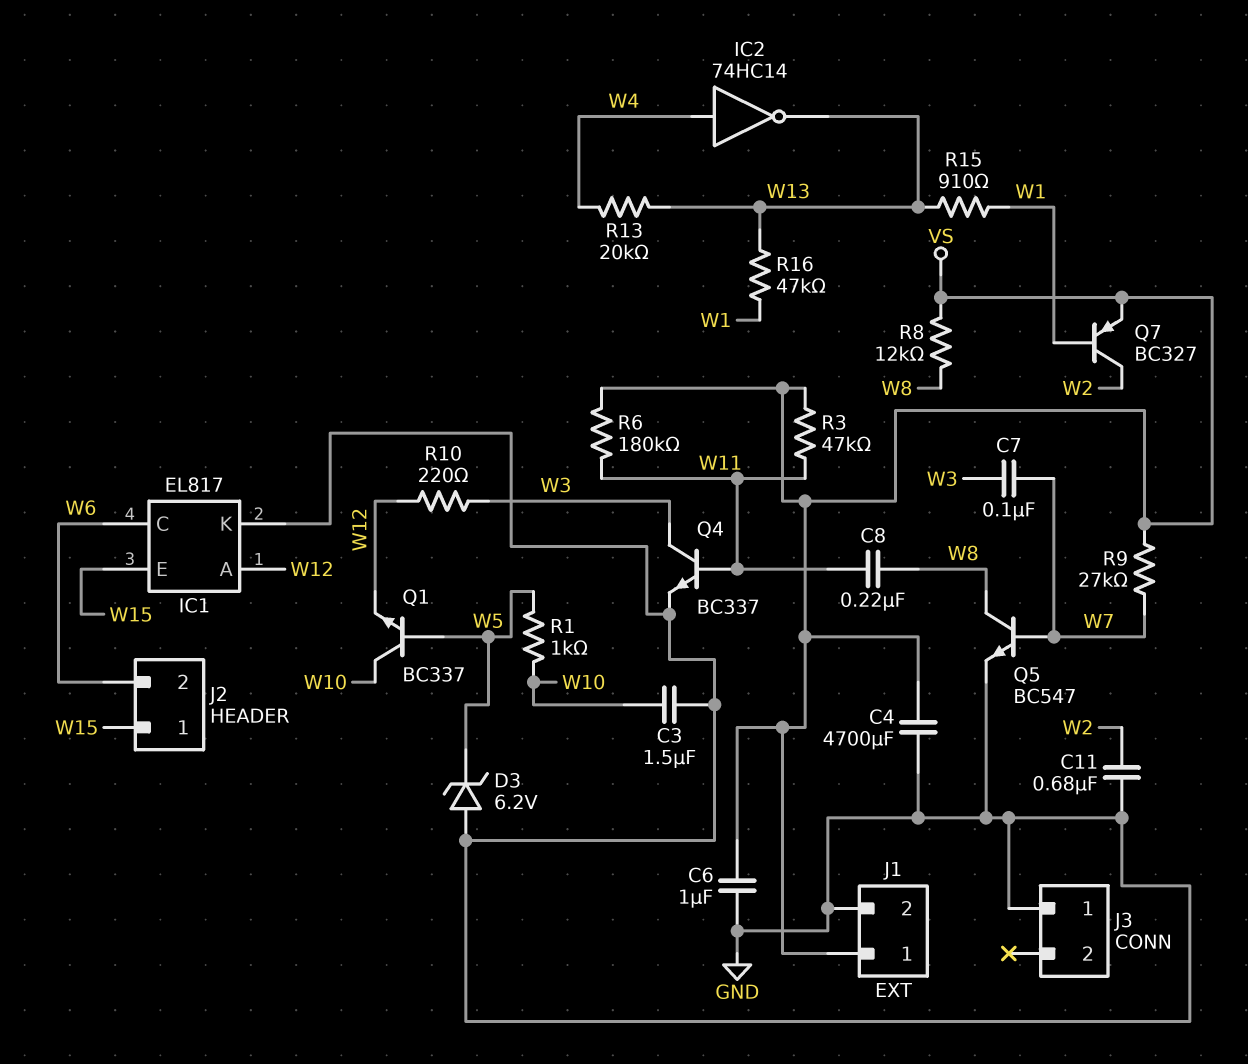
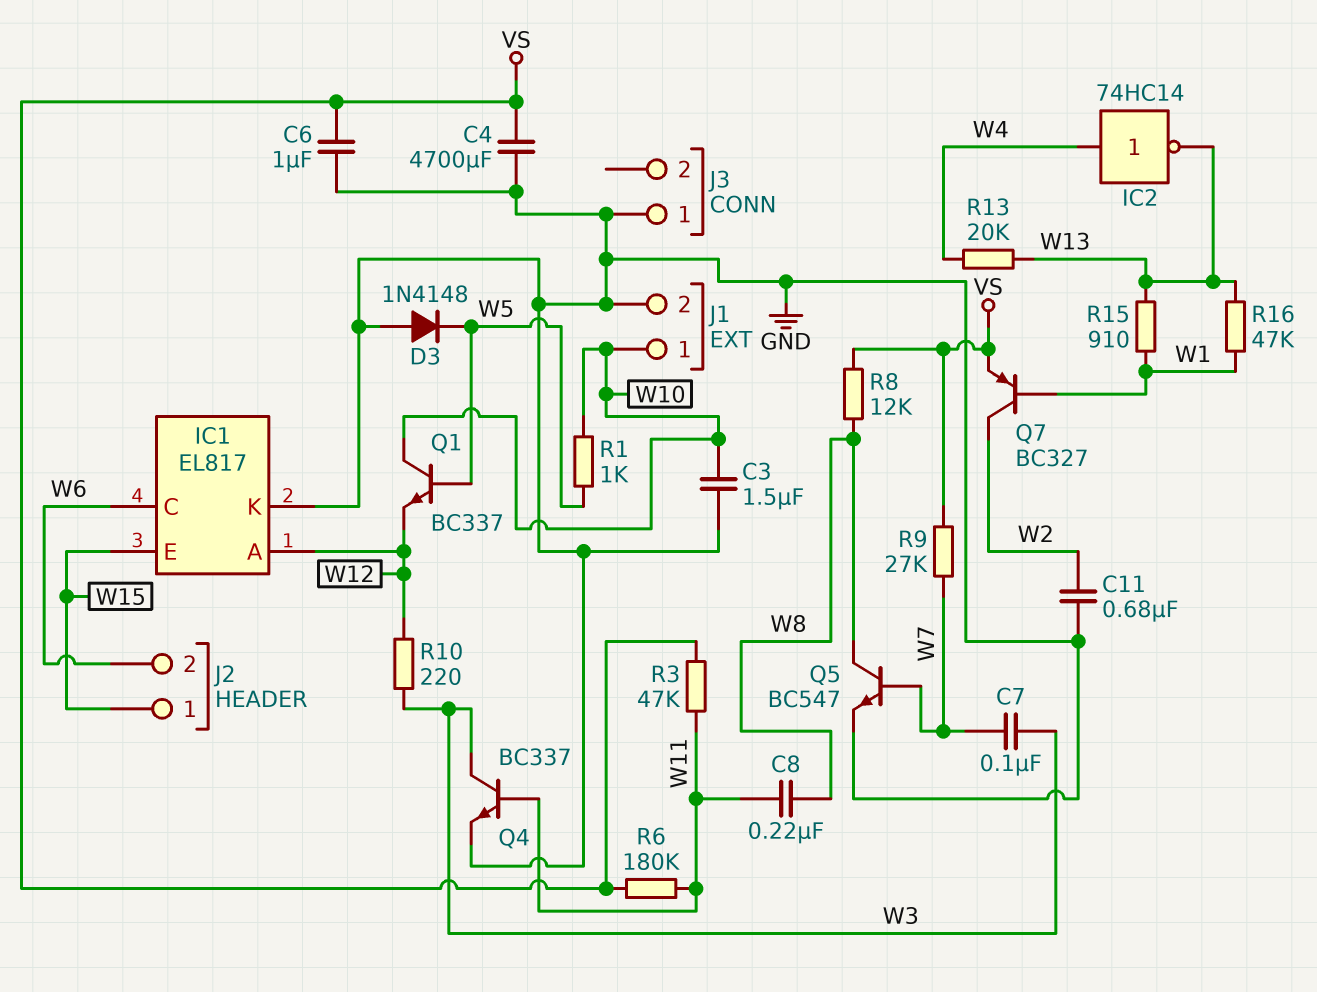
D3: zener 6.2V (A GND, K W5) -> diode 1N4148 (A GND, K W5)
J1 pin 1: VS -> W10

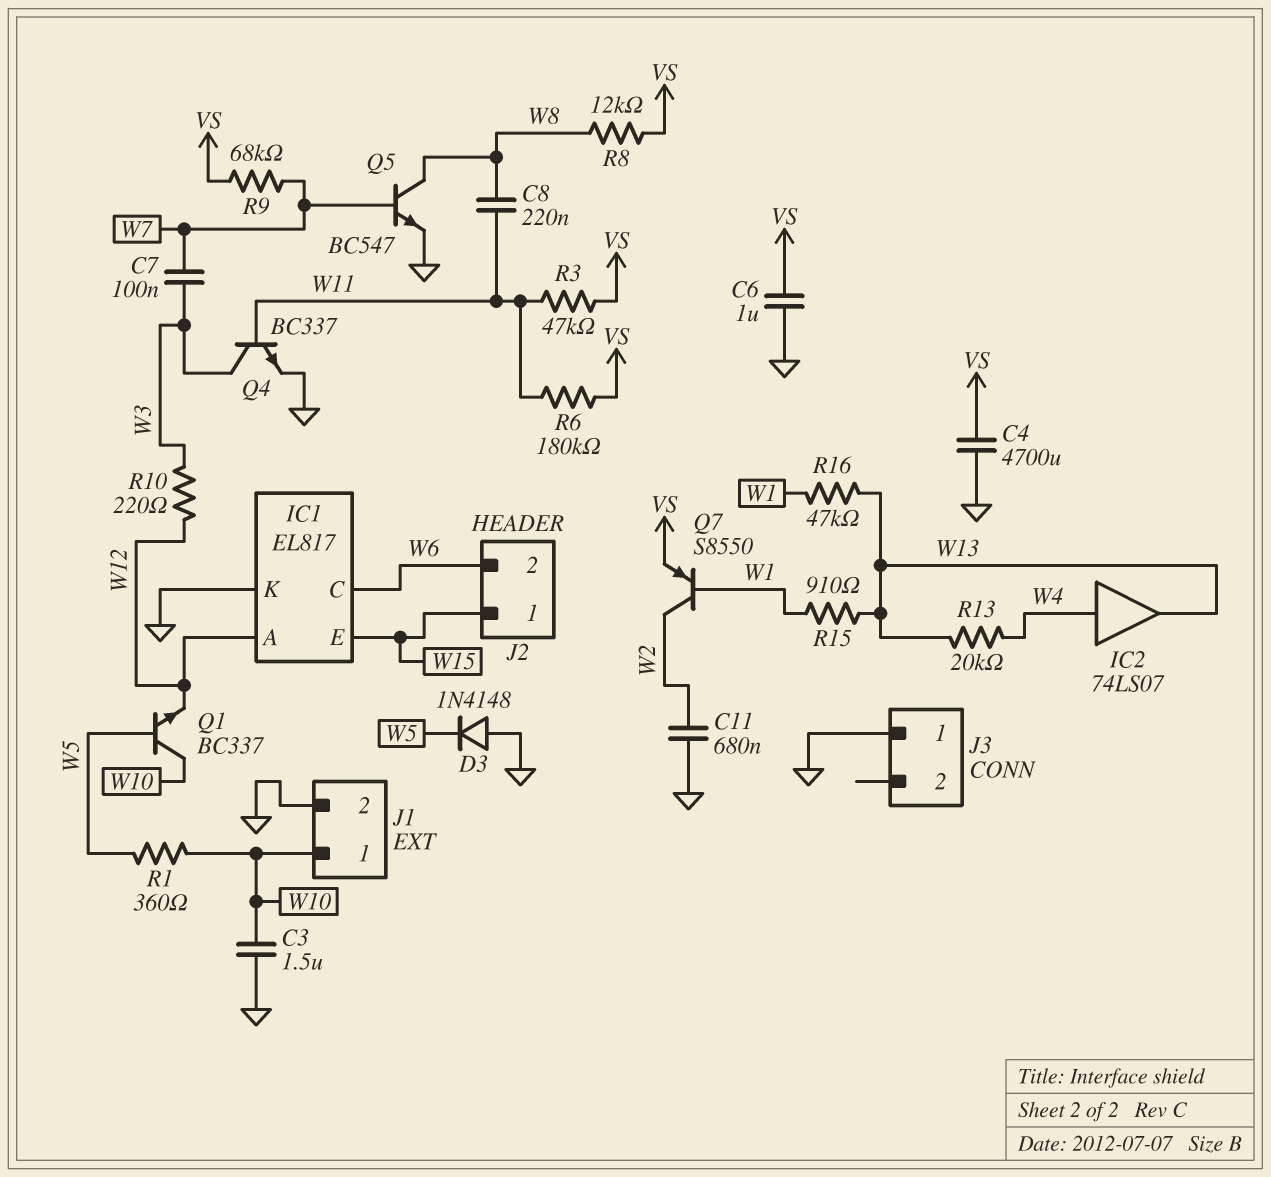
IC2: NOT 74HC14 (in W4, out W13) -> buffer 74LS07 (in W4, out W13)
Q7: PNP BC327 (B W1, C W2, E VS) -> PNP S8550 (B W1, C W2, E VS)
R1: 1k (W5, W10) -> 360 (W5, W10)
R9: 27k (VS, W7) -> 68k (VS, W7)

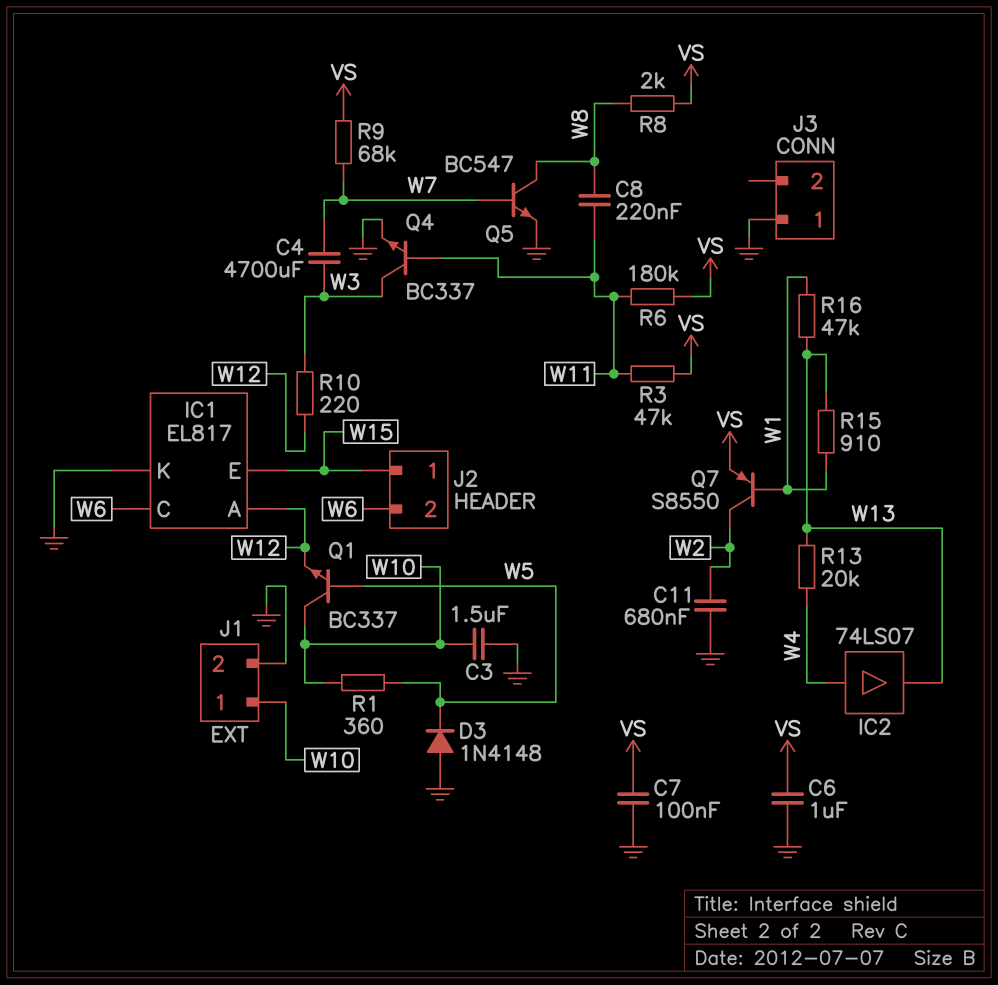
C4: 4700uF (GND, VS) -> 4700uF (W3, W7)
C7: 100nF (W3, W7) -> 100nF (GND, VS)
R8: 12k (VS, W8) -> 2k (VS, W8)

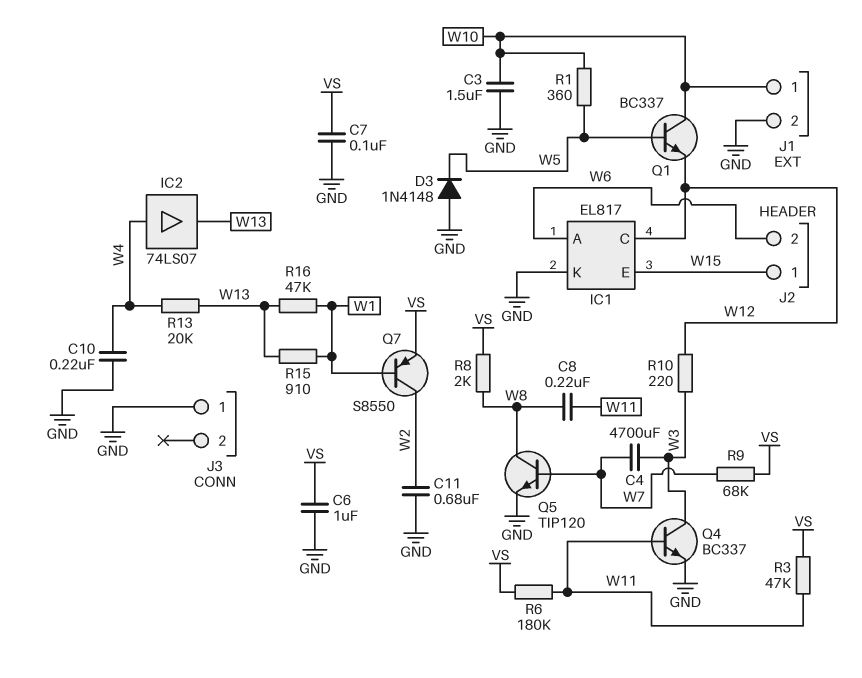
C10: none -> 220nF (GND, W4)
IC1 pin A: W12 -> W6
IC1 pin C: W6 -> W12
Q5: NPN BC547 (B W7, C W8, E GND) -> NPN TIP120 (B W7, C W8, E GND)

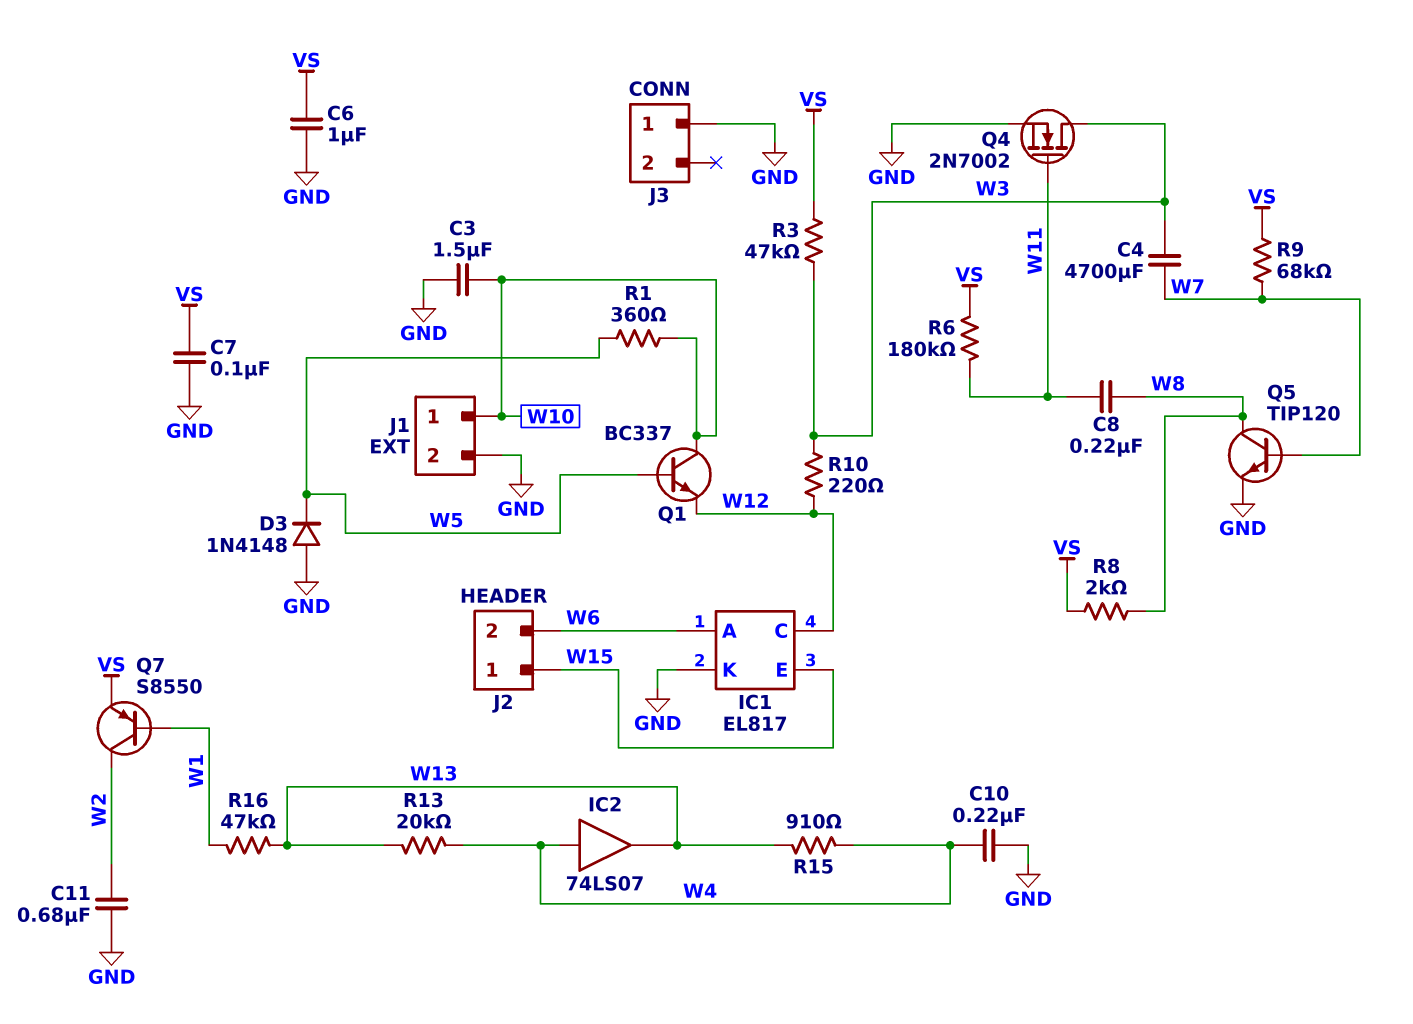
Q4: NPN BC337 (B W11, C W3, E GND) -> NMOS 2N7002 (G W11, D W3, S GND)
R3: 47k (VS, W11) -> 47k (VS, W3)
R15: 910 (W1, W13) -> 910 (W4, W13)

